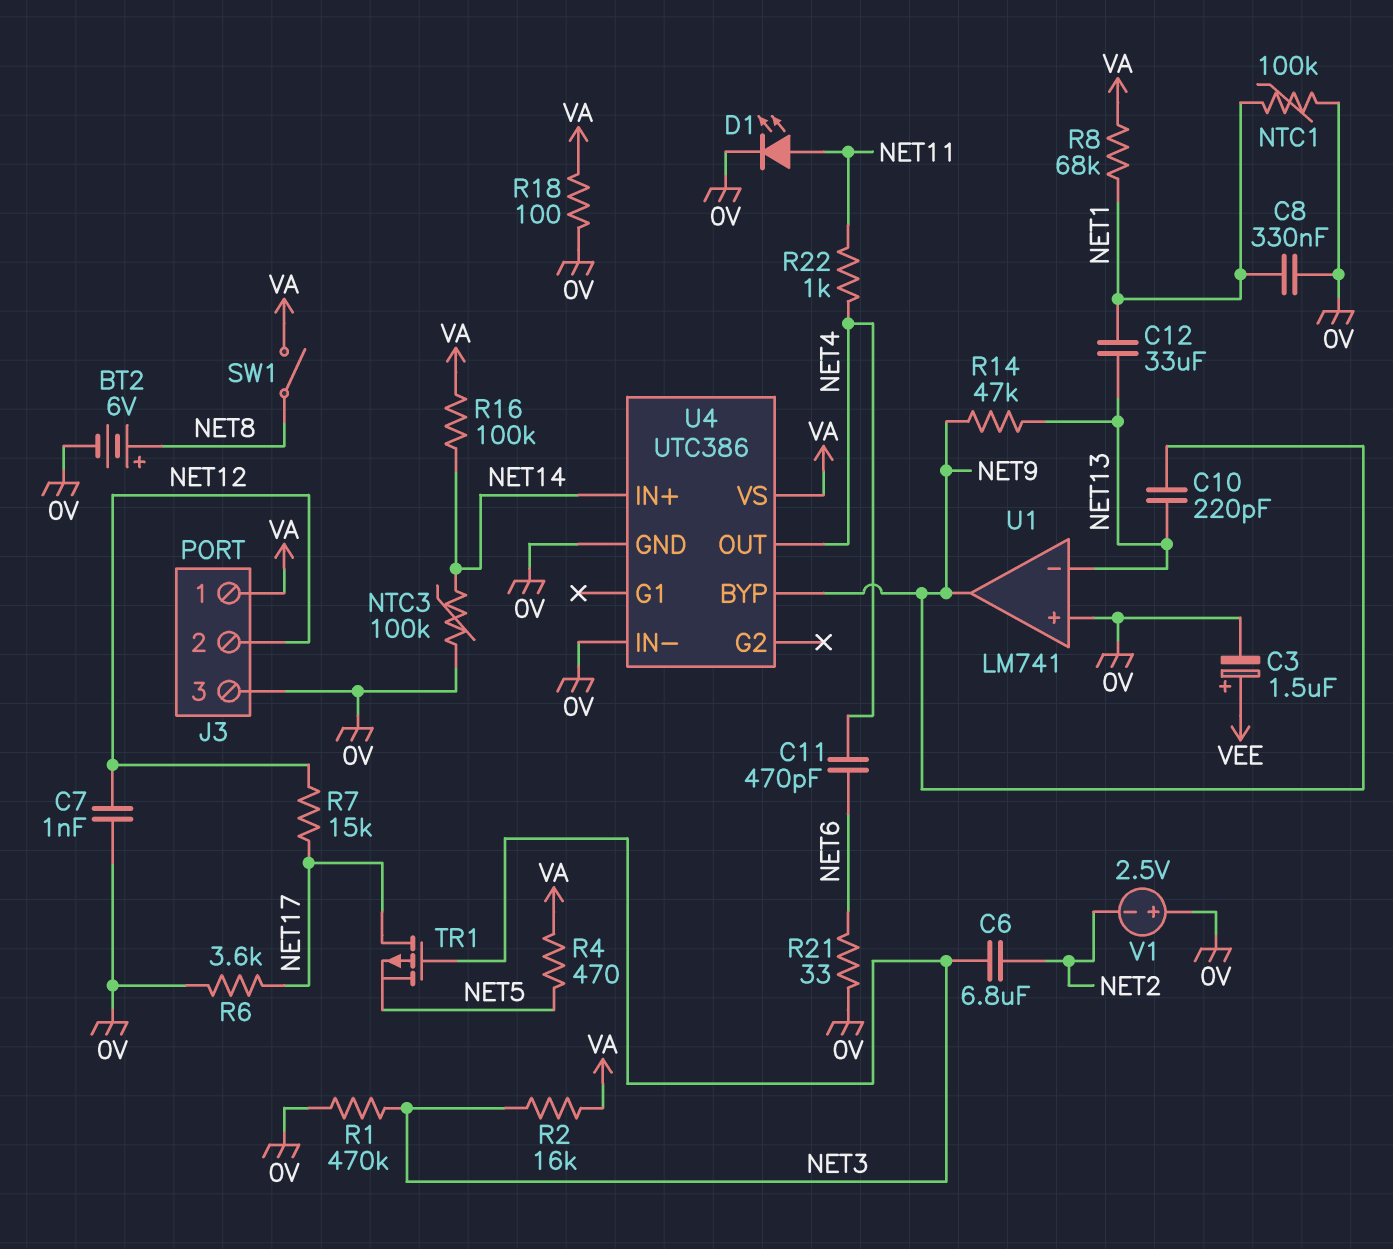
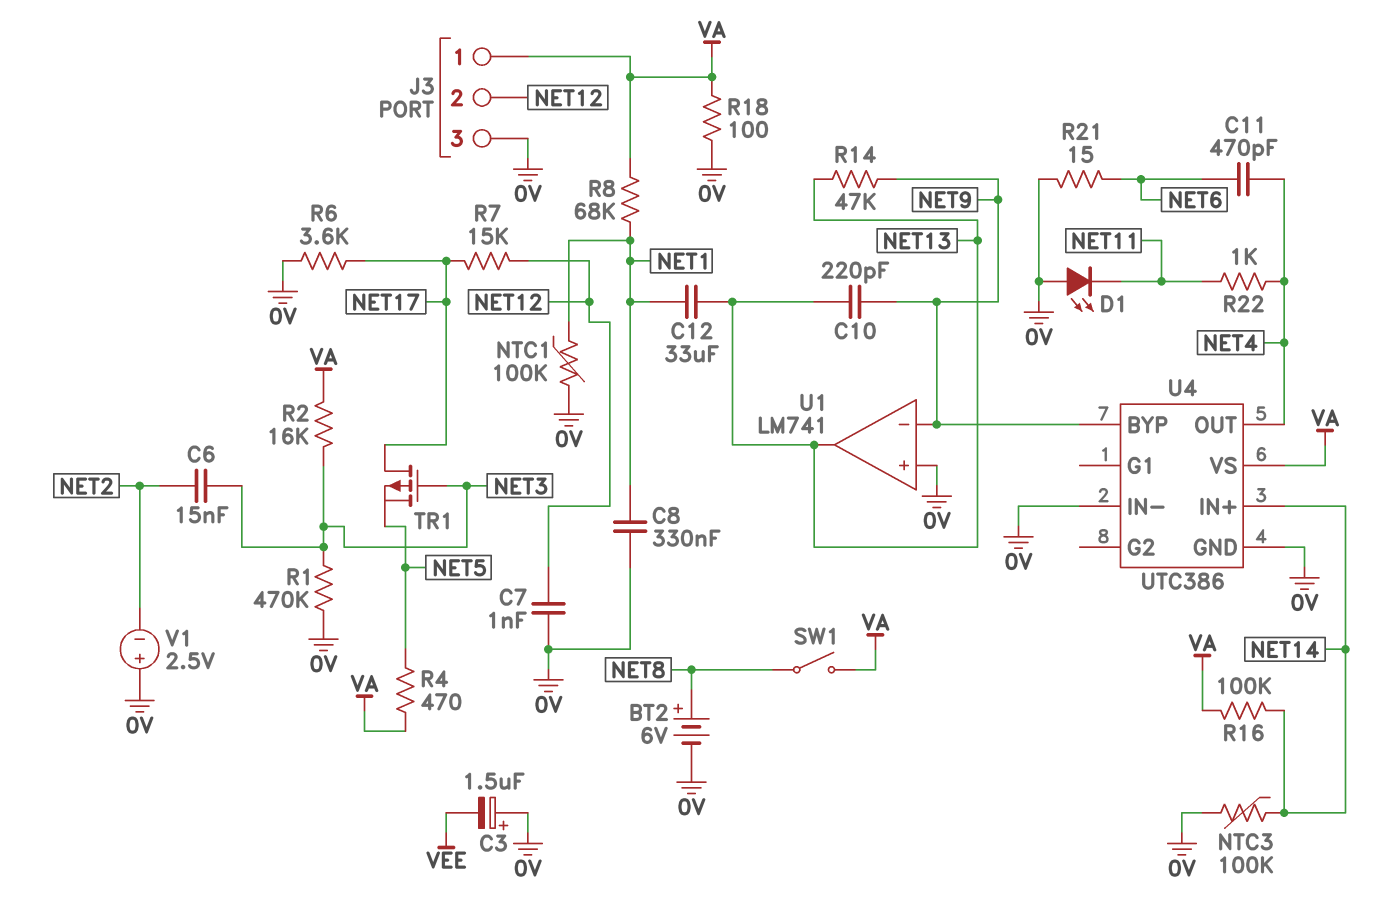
C3: 1.5uF (plus VEE, minus 0V) -> 1.5uF (plus 0V, minus VEE)
C6: 6.8uF (NET2, NET3) -> 15nF (NET2, NET3)
D1: LED (A NET11, K 0V) -> LED (A 0V, K NET11)
R21: 33 (0V, NET6) -> 15 (0V, NET6)
U1 pin in-: NET13 -> NET9
U1 pin out: NET9 -> NET13

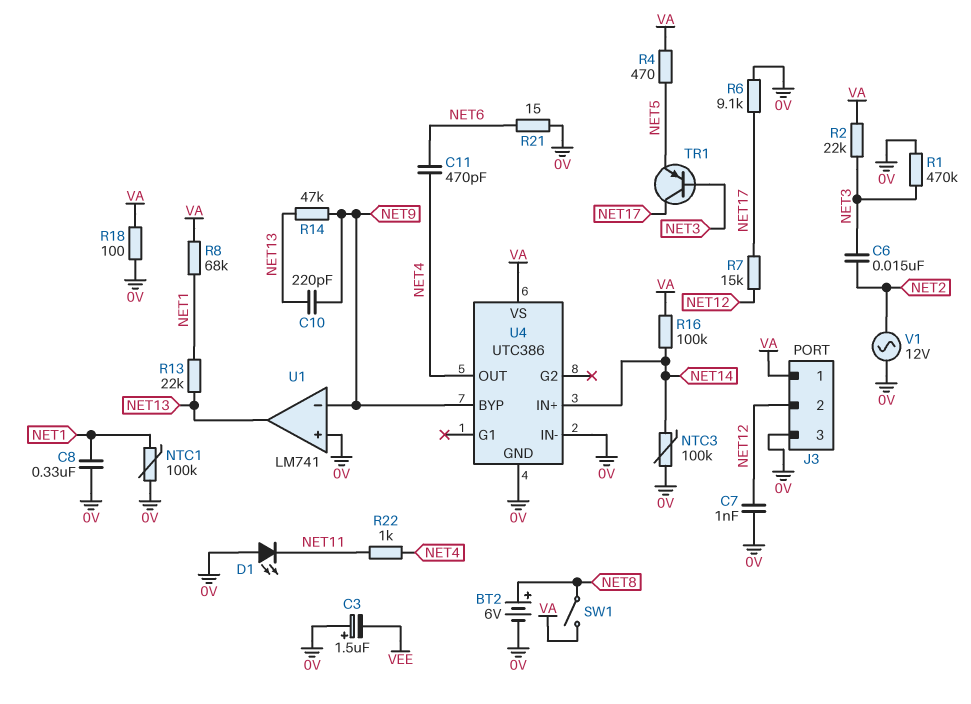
C12: 33uF (NET1, NET13) -> none
R2: 16k (NET3, VA) -> 22k (NET3, VA)
R6: 3.6k (0V, NET17) -> 9.1k (0V, NET17)
R13: none -> 22k (NET1, NET13)
TR1: PMOS (G NET3, D NET17, S NET5) -> PNP (B NET3, C NET17, E NET5)
V1: 2.5V (plus 0V, minus NET2) -> AC 12V (0V, NET2)

